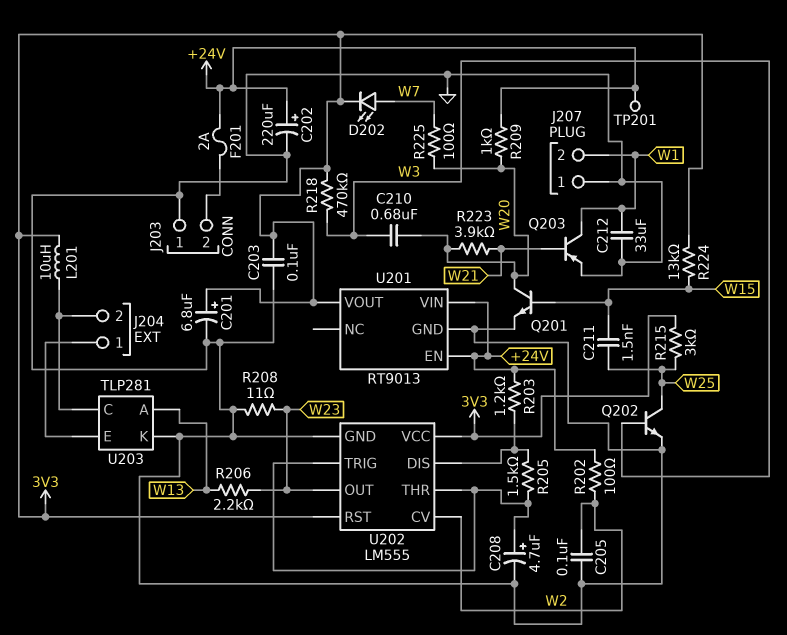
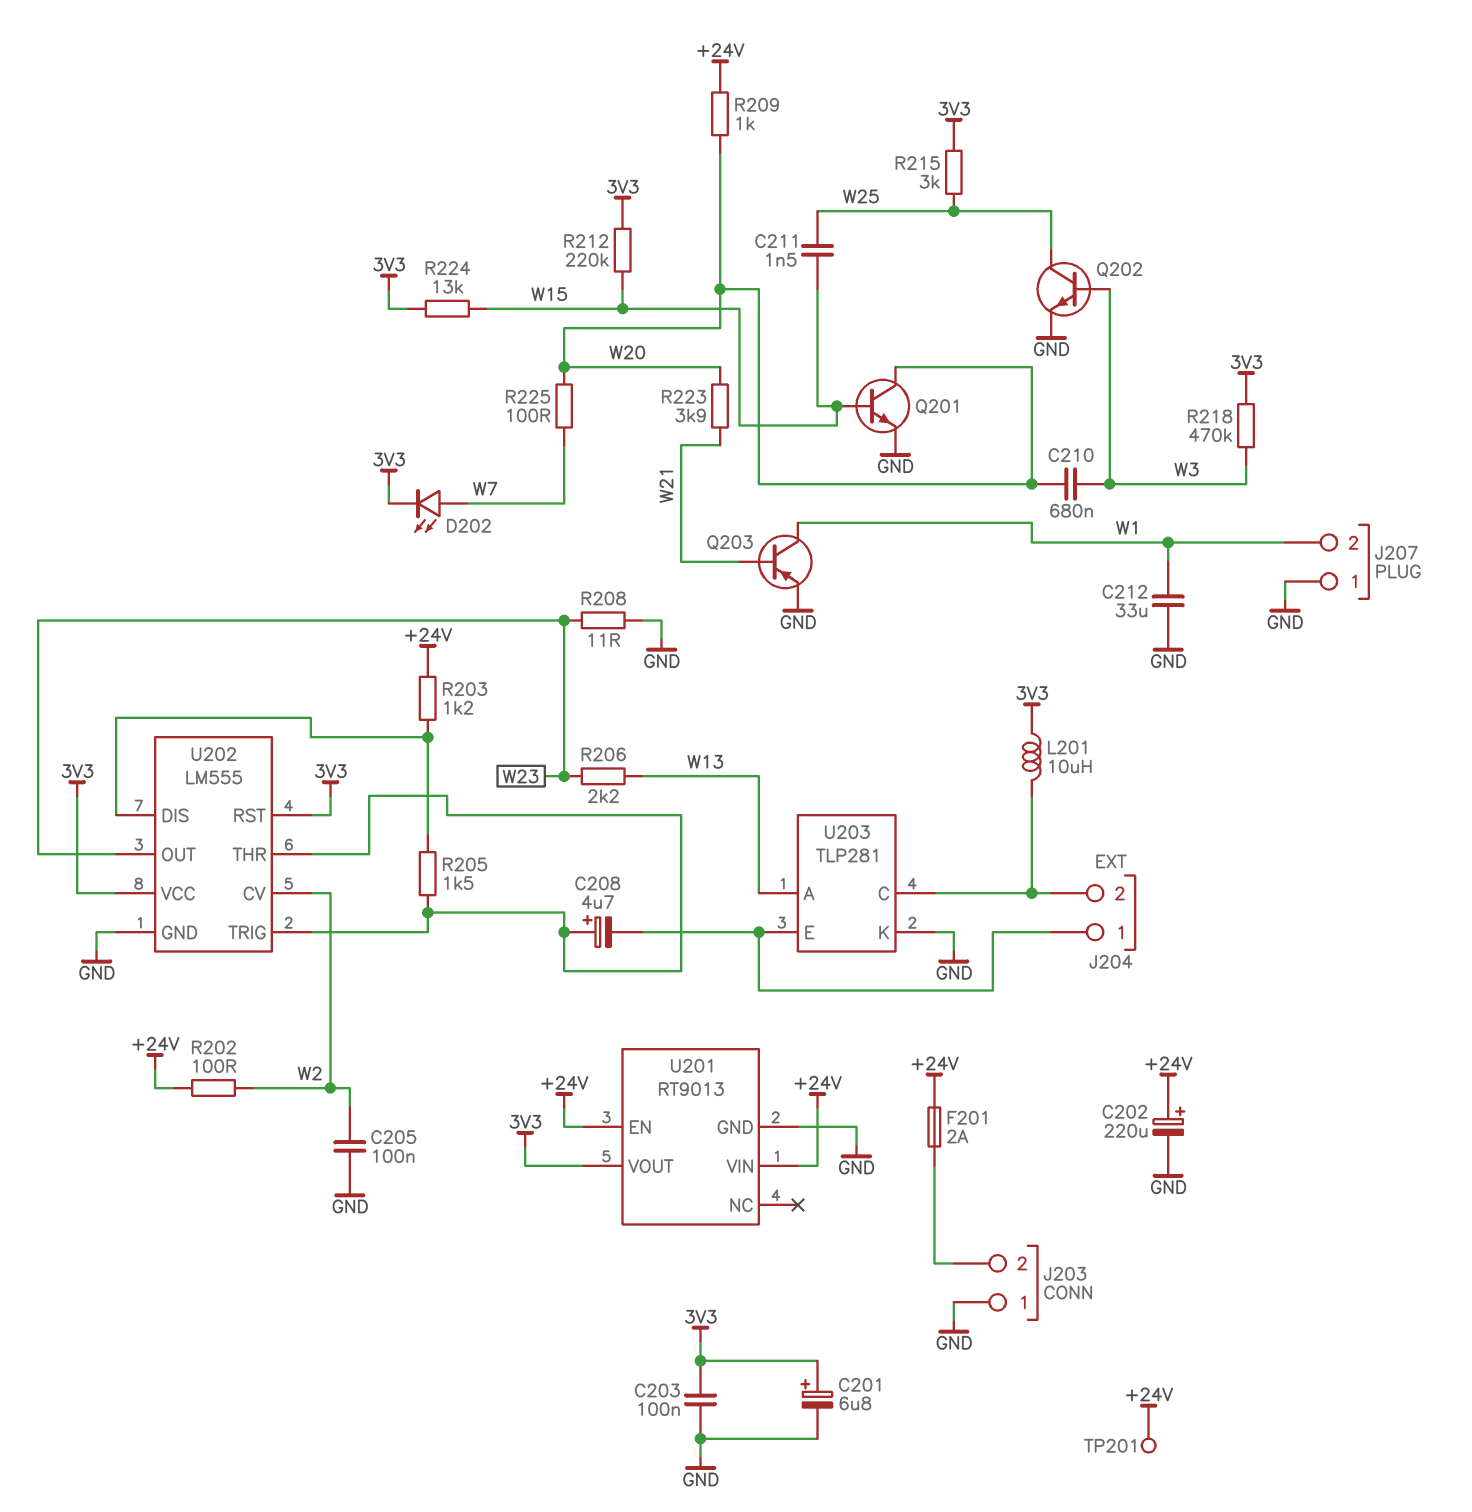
C208: 4.7uF (plus U202/THR, minus GND) -> 4.7uF (plus U202/THR, minus J204/1)
R212: none -> 220k (3V3, W15)

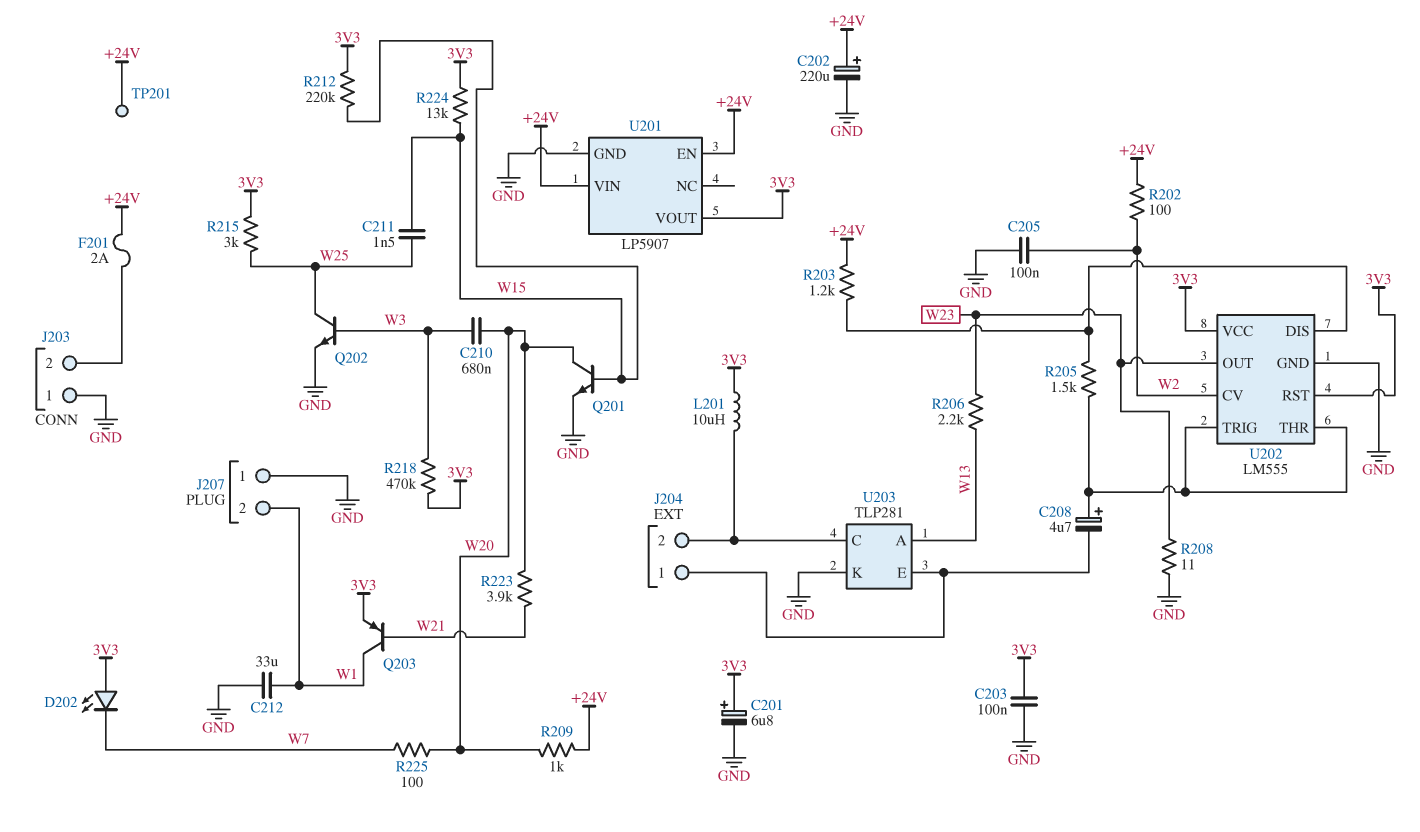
D202: LED (A W7, K 3V3) -> LED (A 3V3, K W7)
Q203: PNP (B W21, C W1, E GND) -> PNP (B W21, C W1, E 3V3)
U201: RT9013 -> LP5907

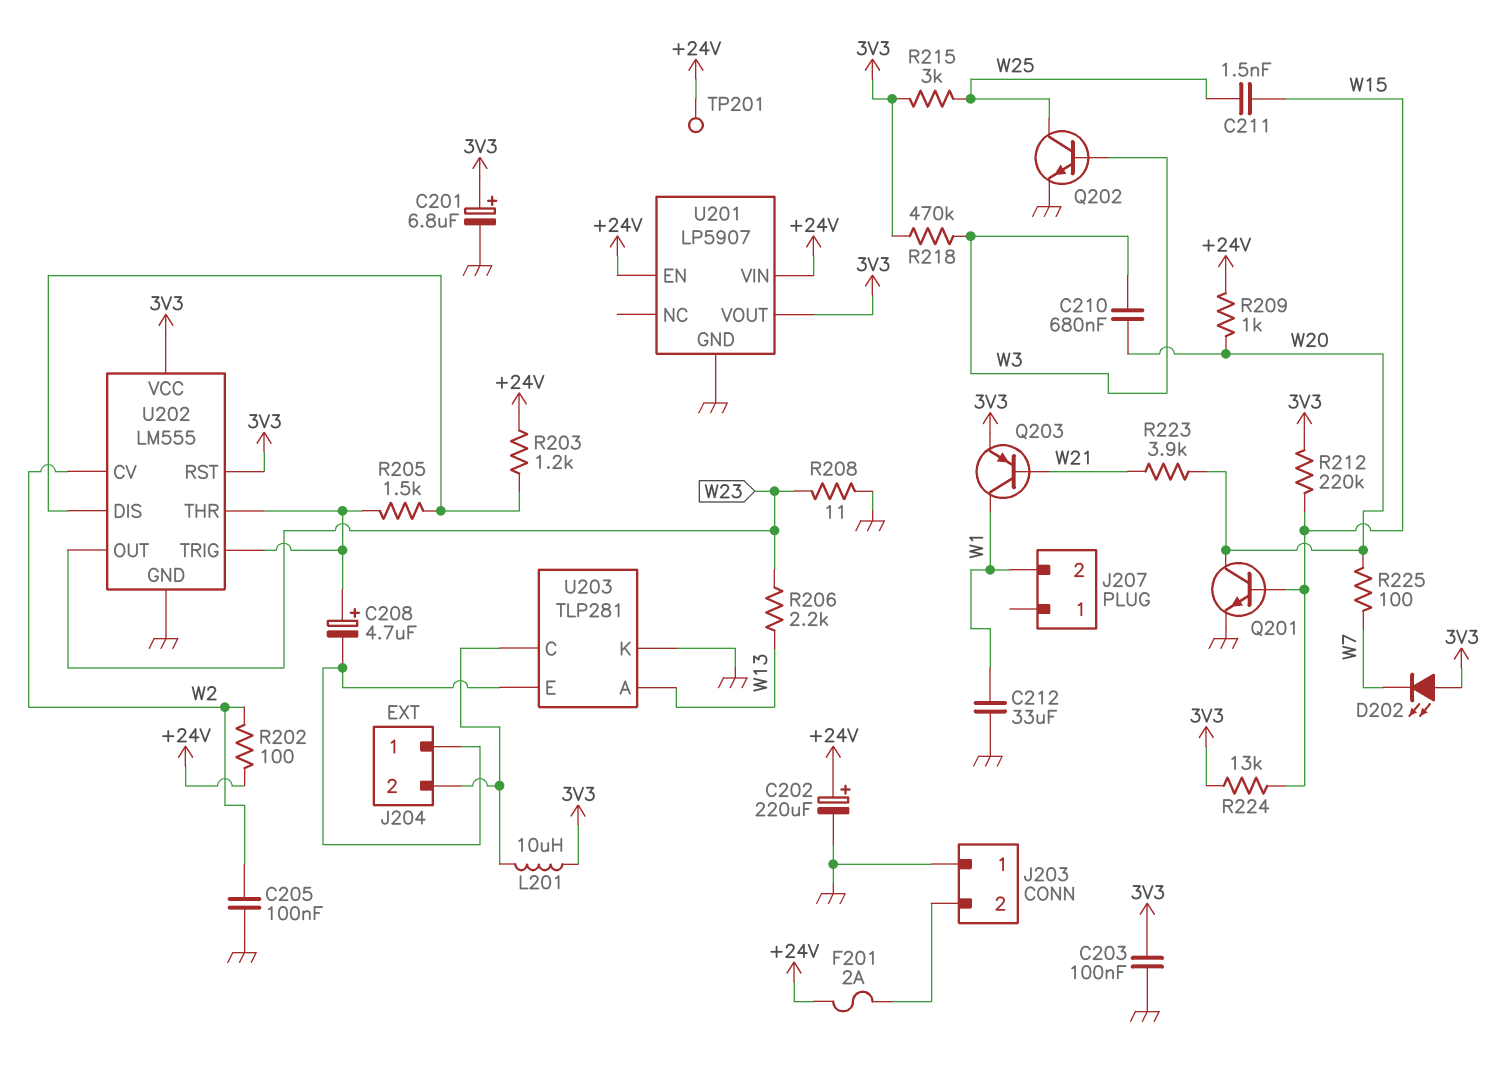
J207 pin 1: GND -> none

